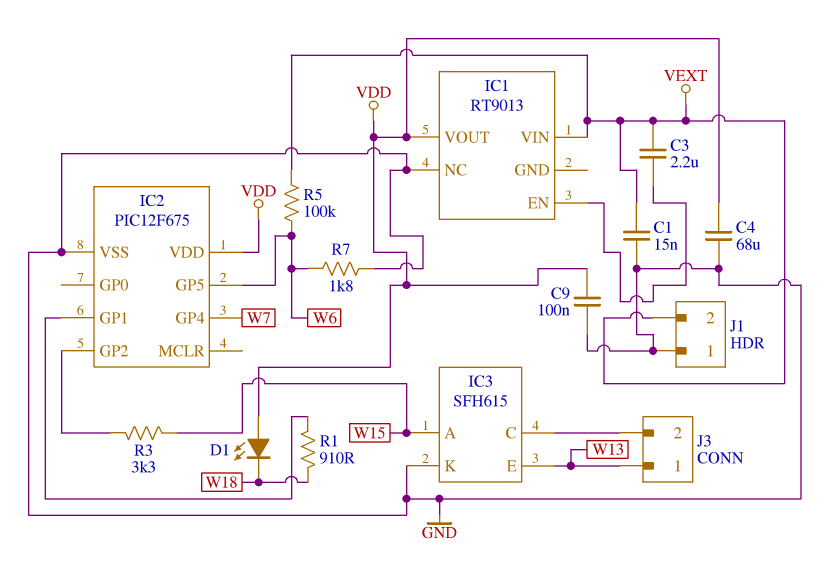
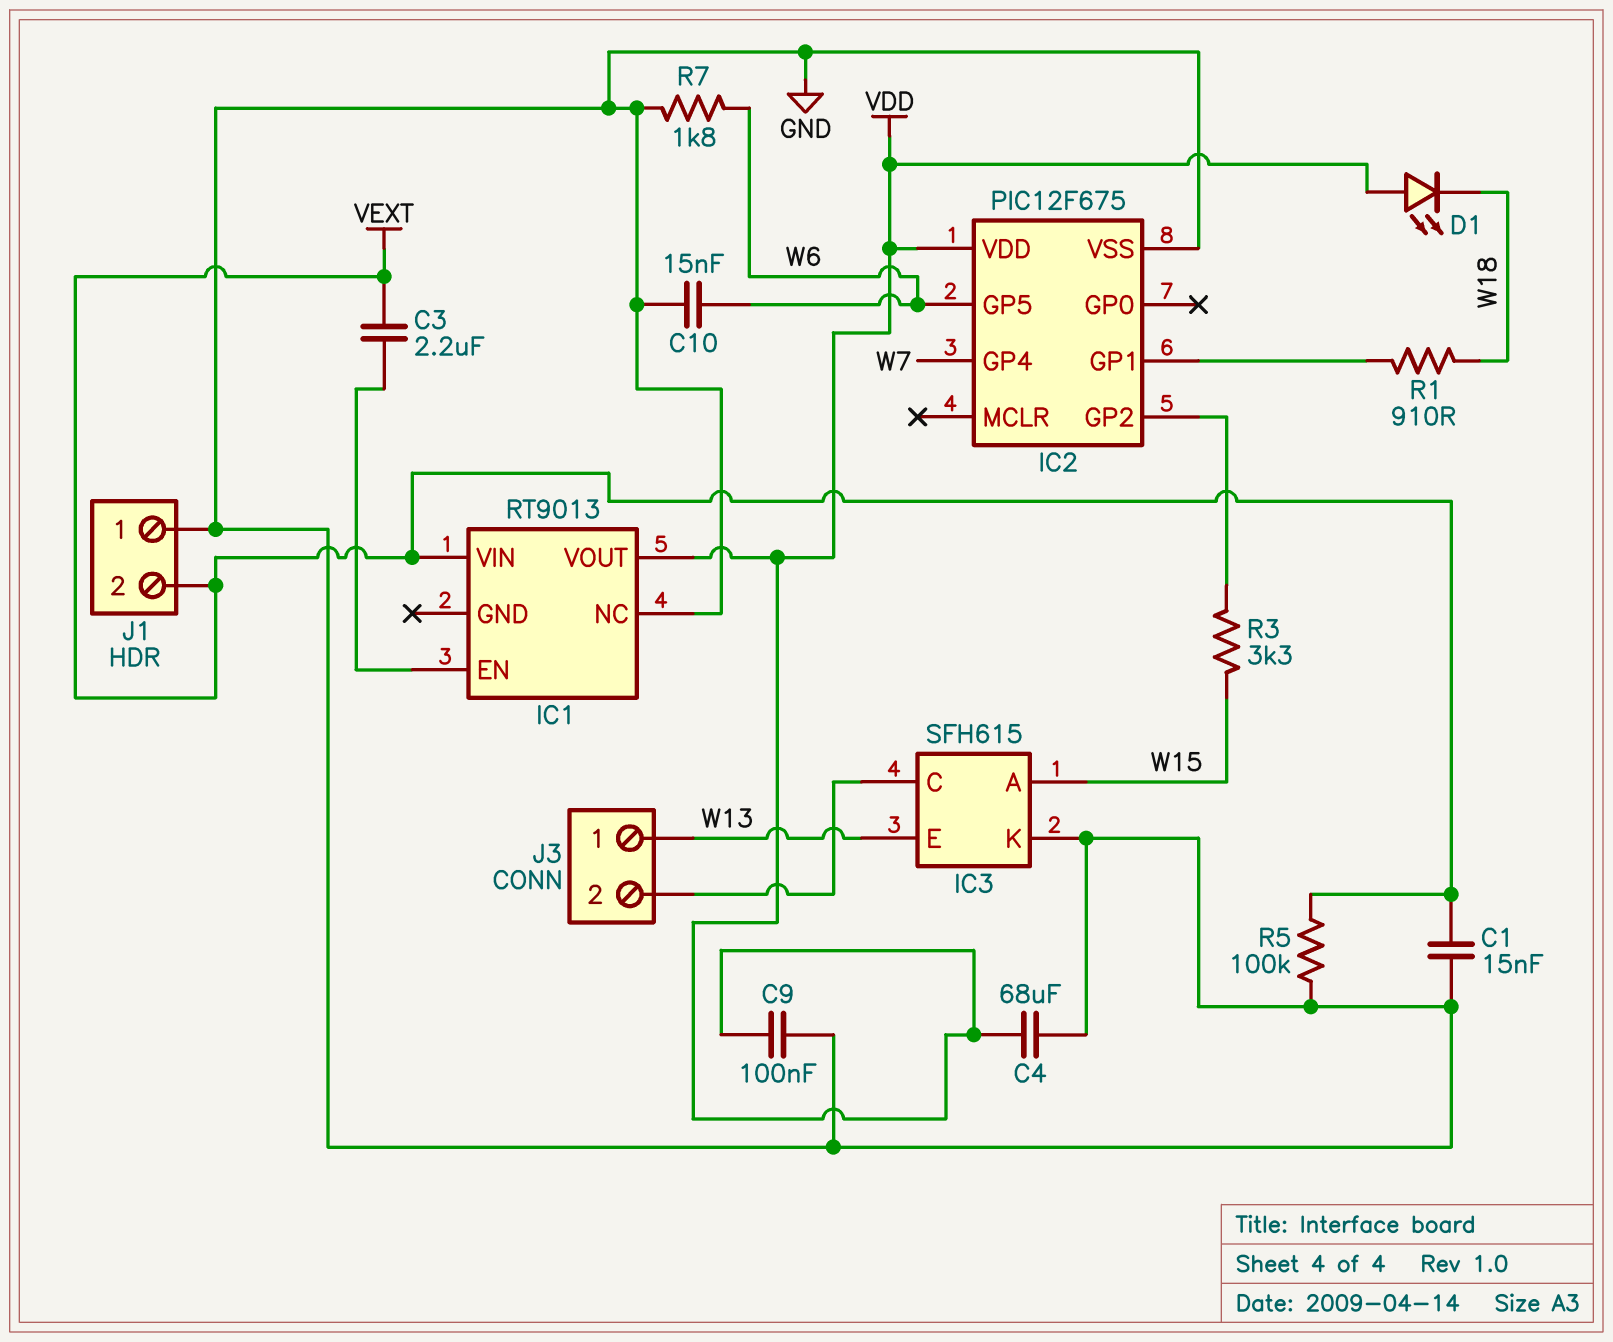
C10: none -> 15nF (GND, W6)
R5: 100k (VEXT, W6) -> 100k (GND, VEXT)

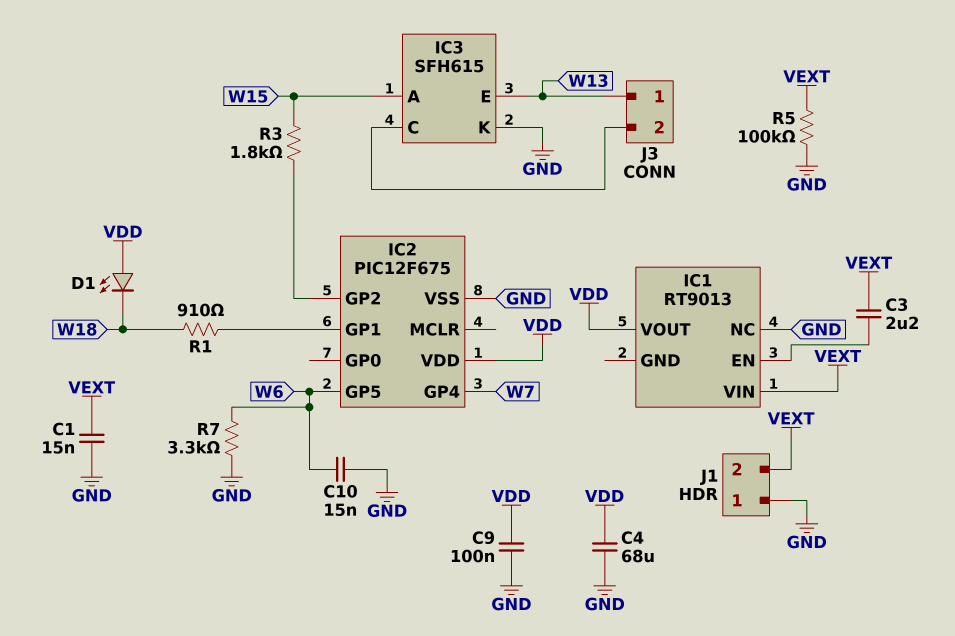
R3: 3.3k (IC2/GP2, W15) -> 1.8k (IC2/GP2, W15)
R7: 1.8k (GND, W6) -> 3.3k (GND, W6)

